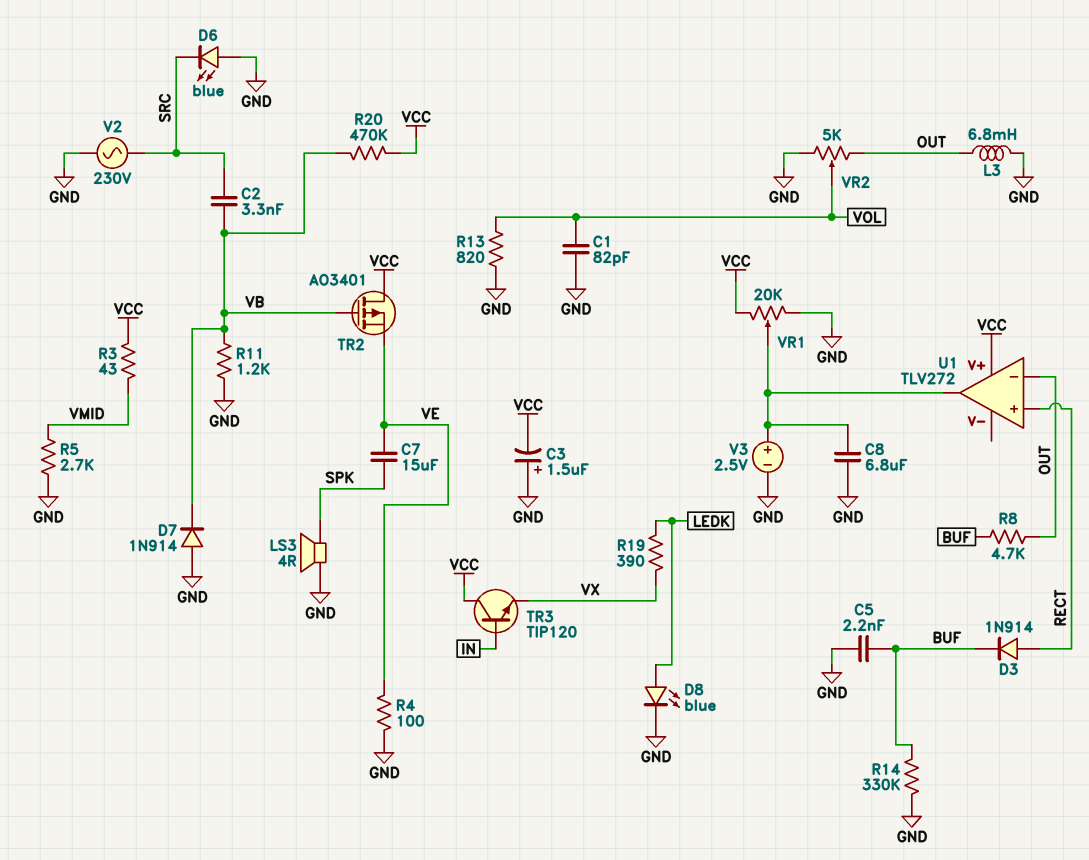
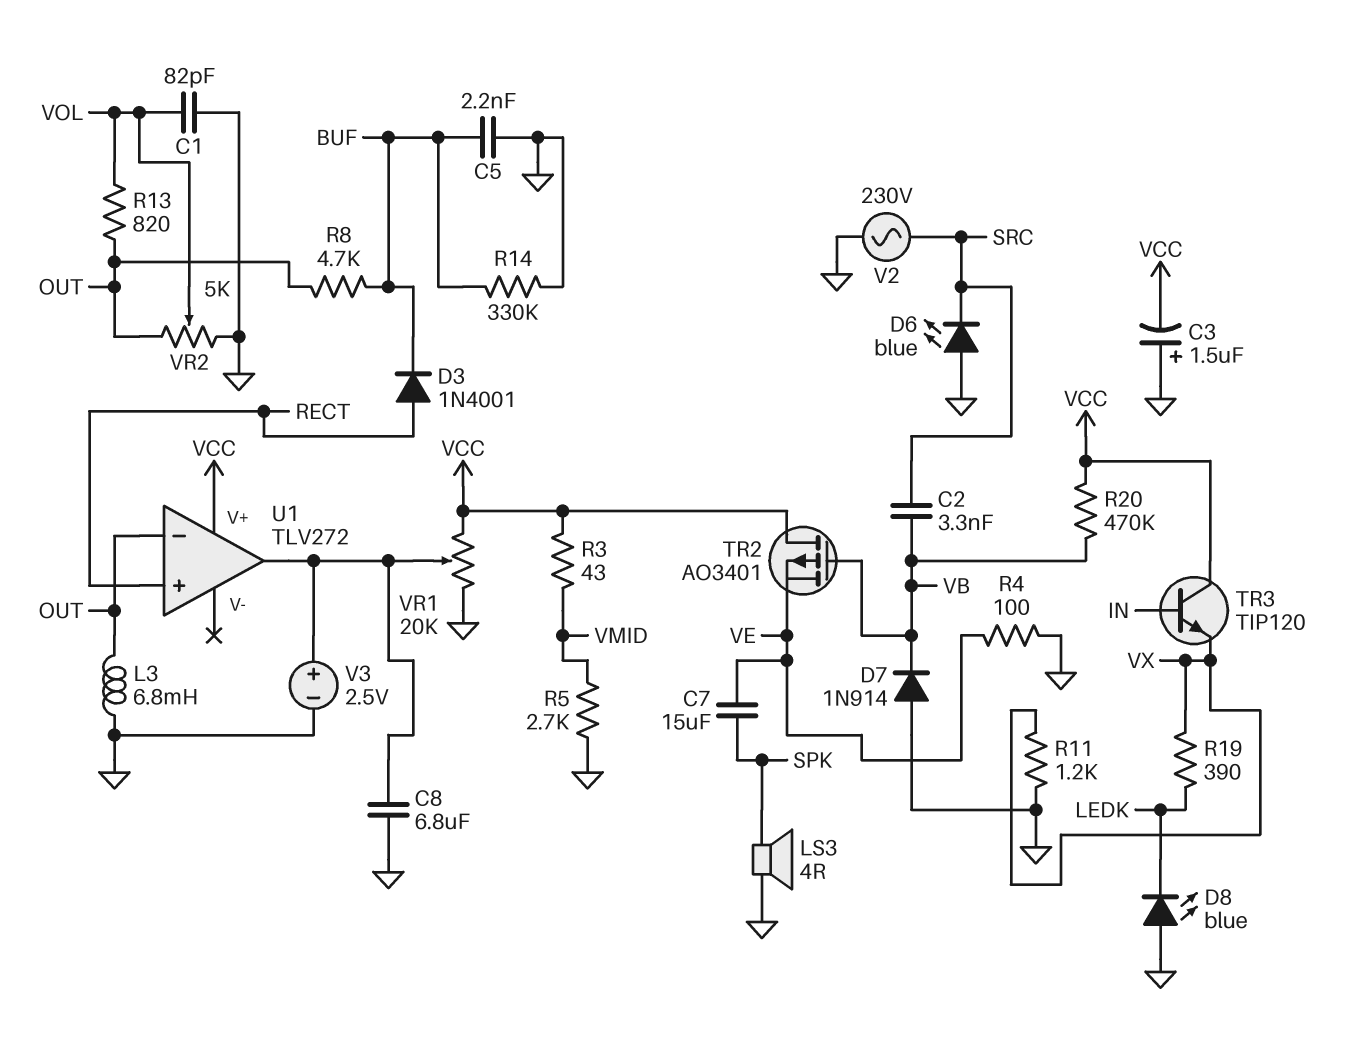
D3: diode 1N914 (A RECT, K BUF) -> diode 1N4001 (A RECT, K BUF)
D8: LED blue (A LEDK, K GND) -> LED blue (A GND, K LEDK)
R11: 1.2k (GND, VB) -> 1.2k (GND, VX)
R13: 820 (GND, VOL) -> 820 (OUT, VOL)

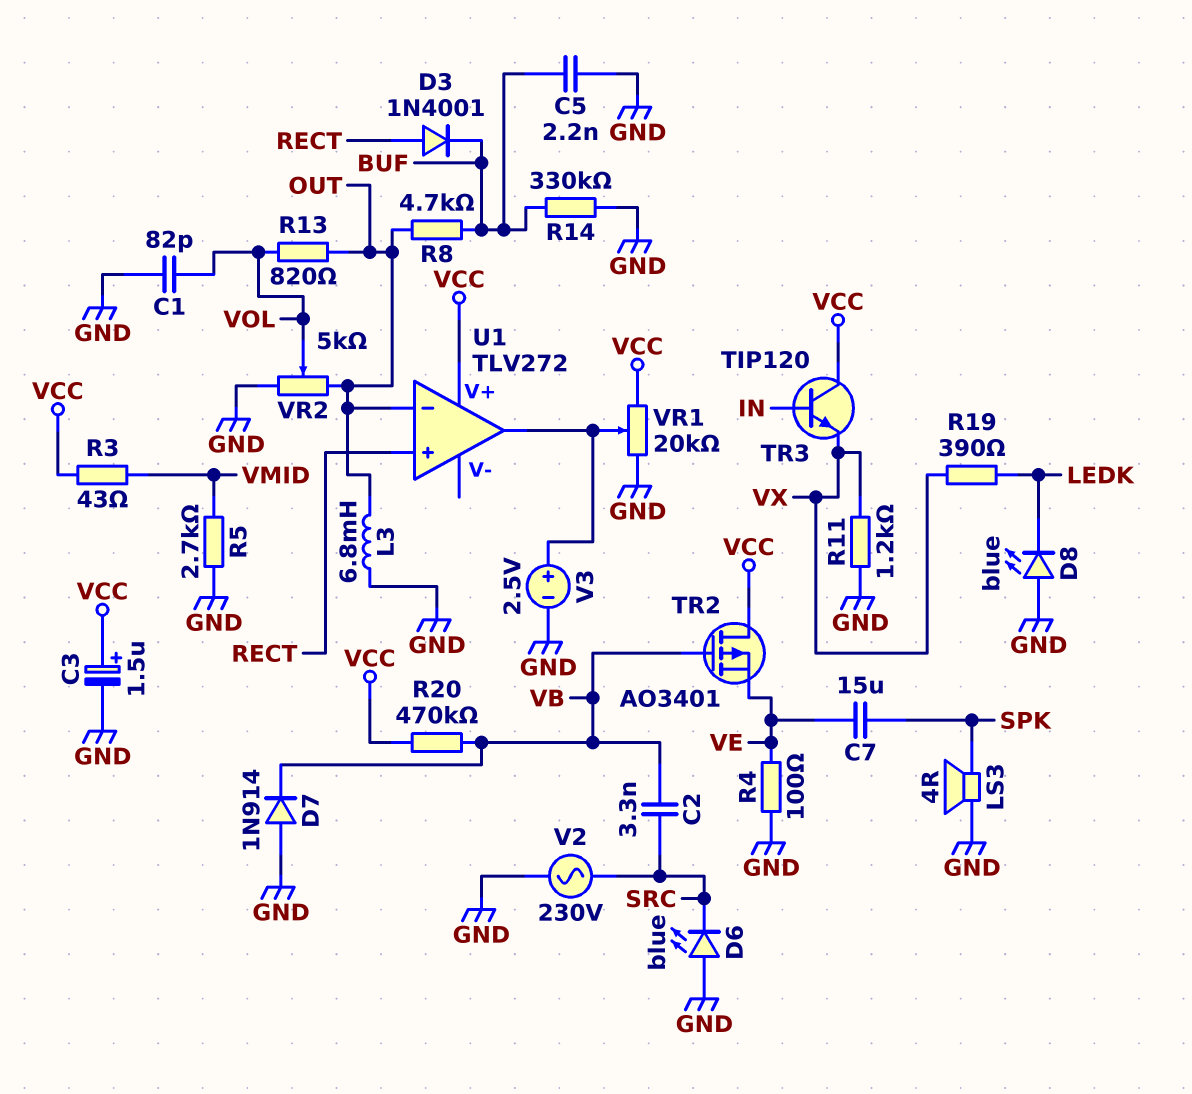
C3: 1.5uF (plus GND, minus VCC) -> 1.5uF (plus VCC, minus GND)
C8: 6.8uF (GND, U1/out) -> none

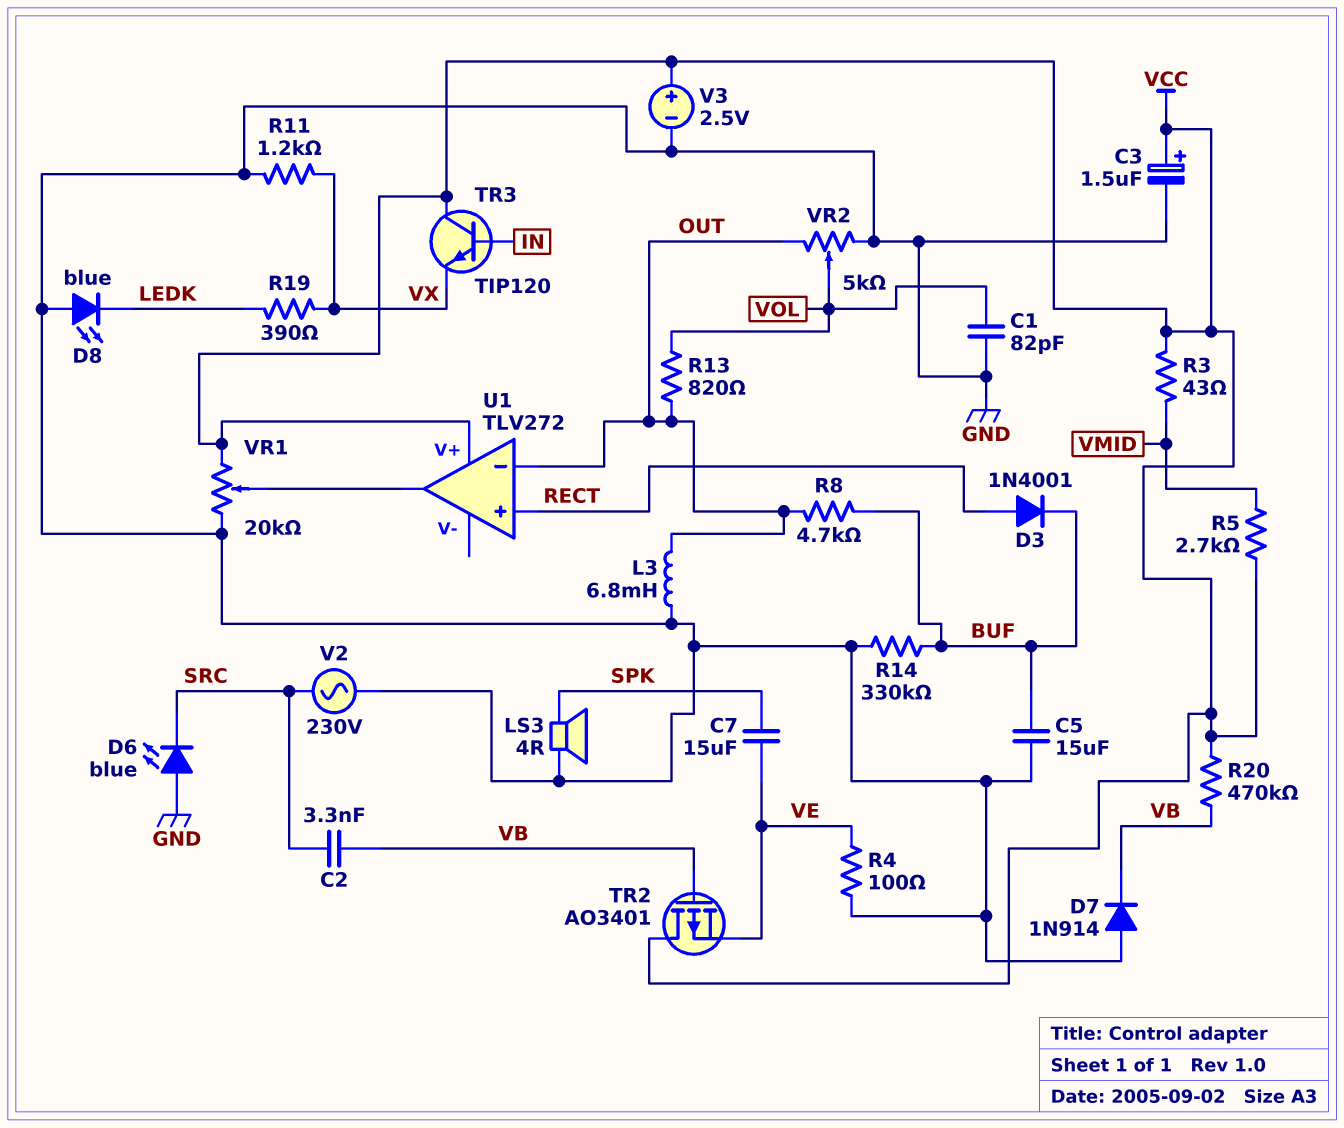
C5: 2.2nF (BUF, GND) -> 15uF (BUF, GND)
R5: 2.7k (GND, VMID) -> 2.7k (VCC, VMID)
V3: 2.5V (plus U1/out, minus GND) -> 2.5V (plus VCC, minus GND)

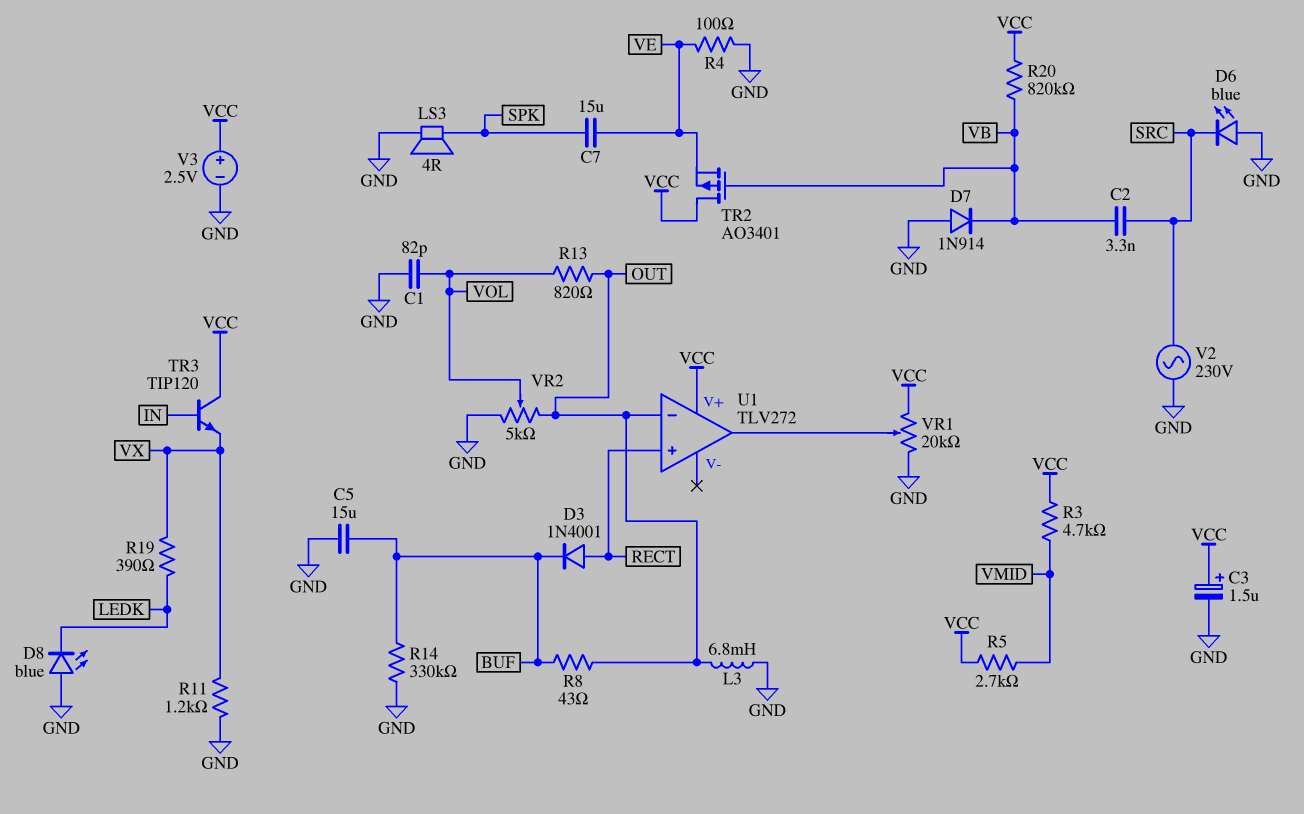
R3: 43 (VCC, VMID) -> 4.7k (VCC, VMID)
R8: 4.7k (BUF, OUT) -> 43 (BUF, OUT)
R20: 470k (VB, VCC) -> 820k (VB, VCC)

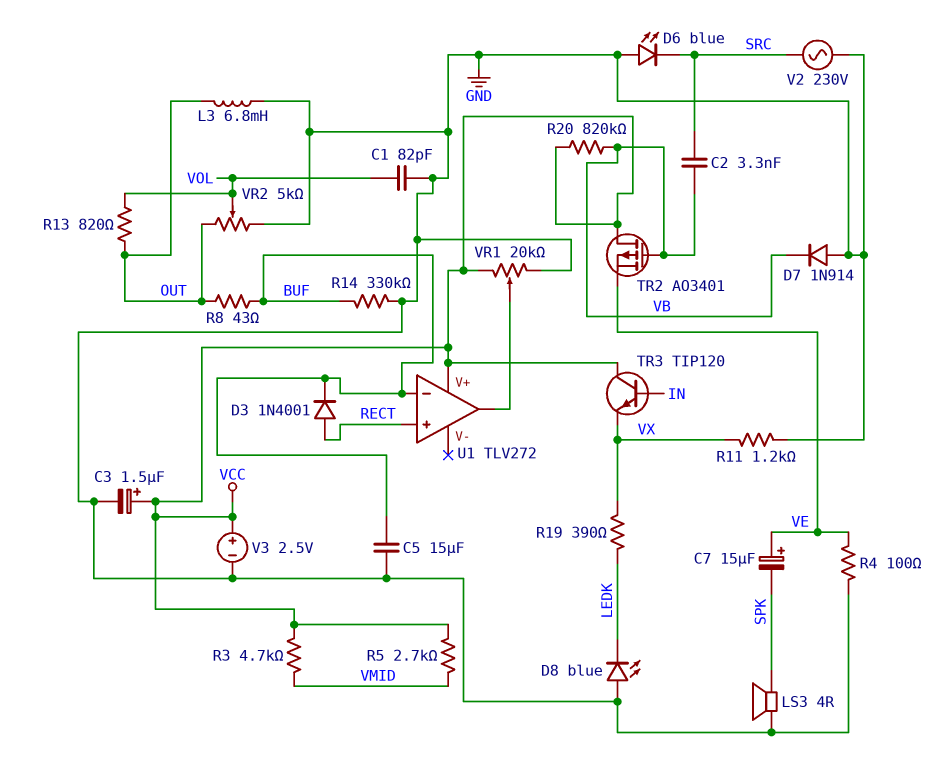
C7: 15uF (SPK, VE) -> 15uF (plus VE, minus SPK)
U1 pin in-: OUT -> BUF

